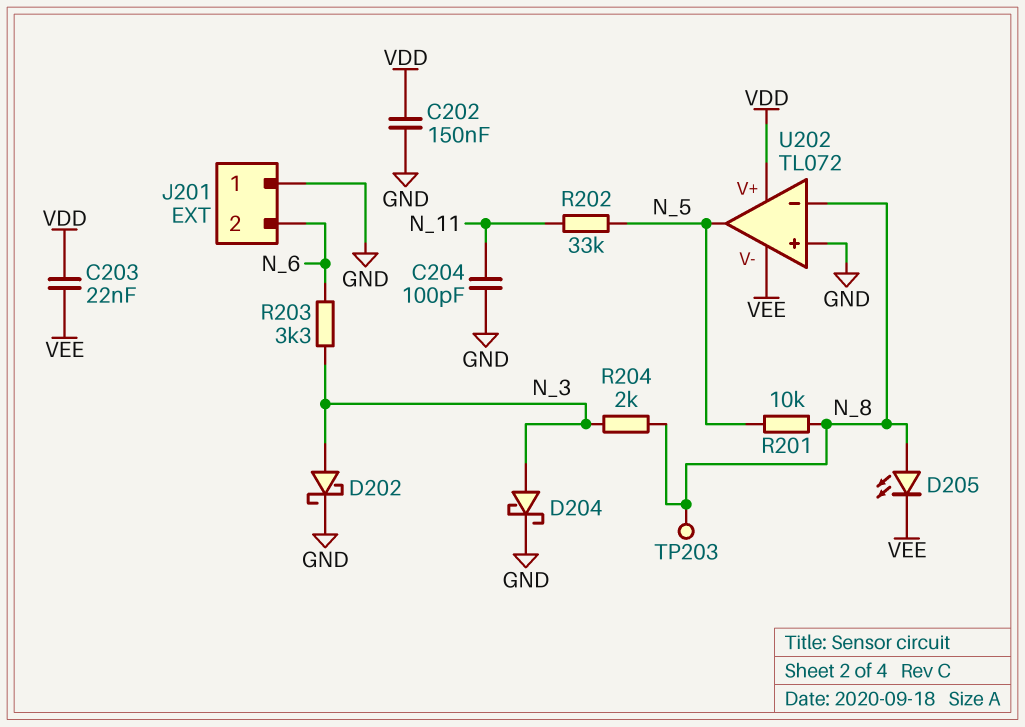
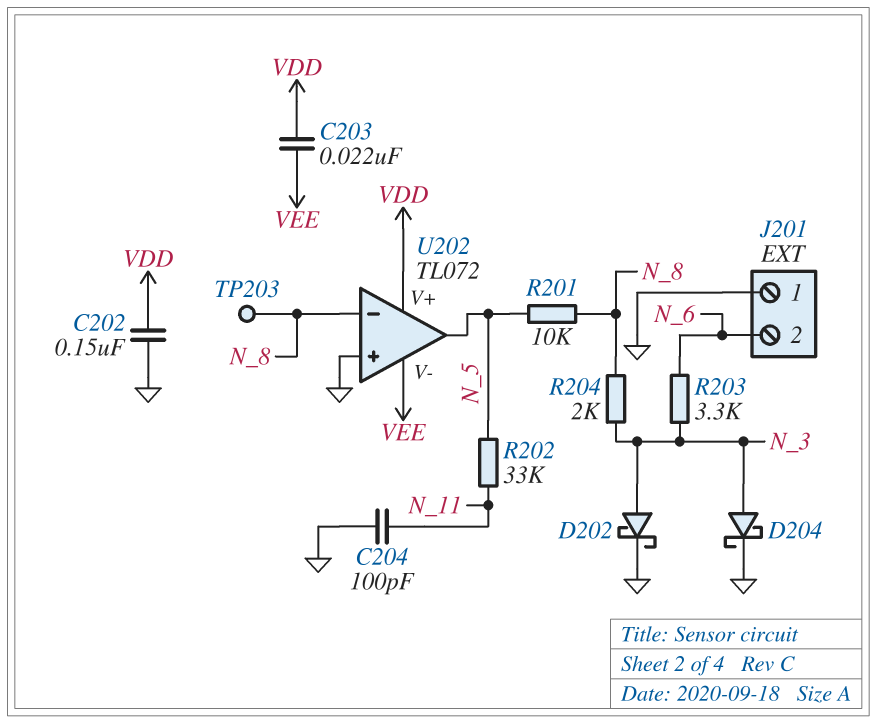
D205: LED (A N_8, K VEE) -> none

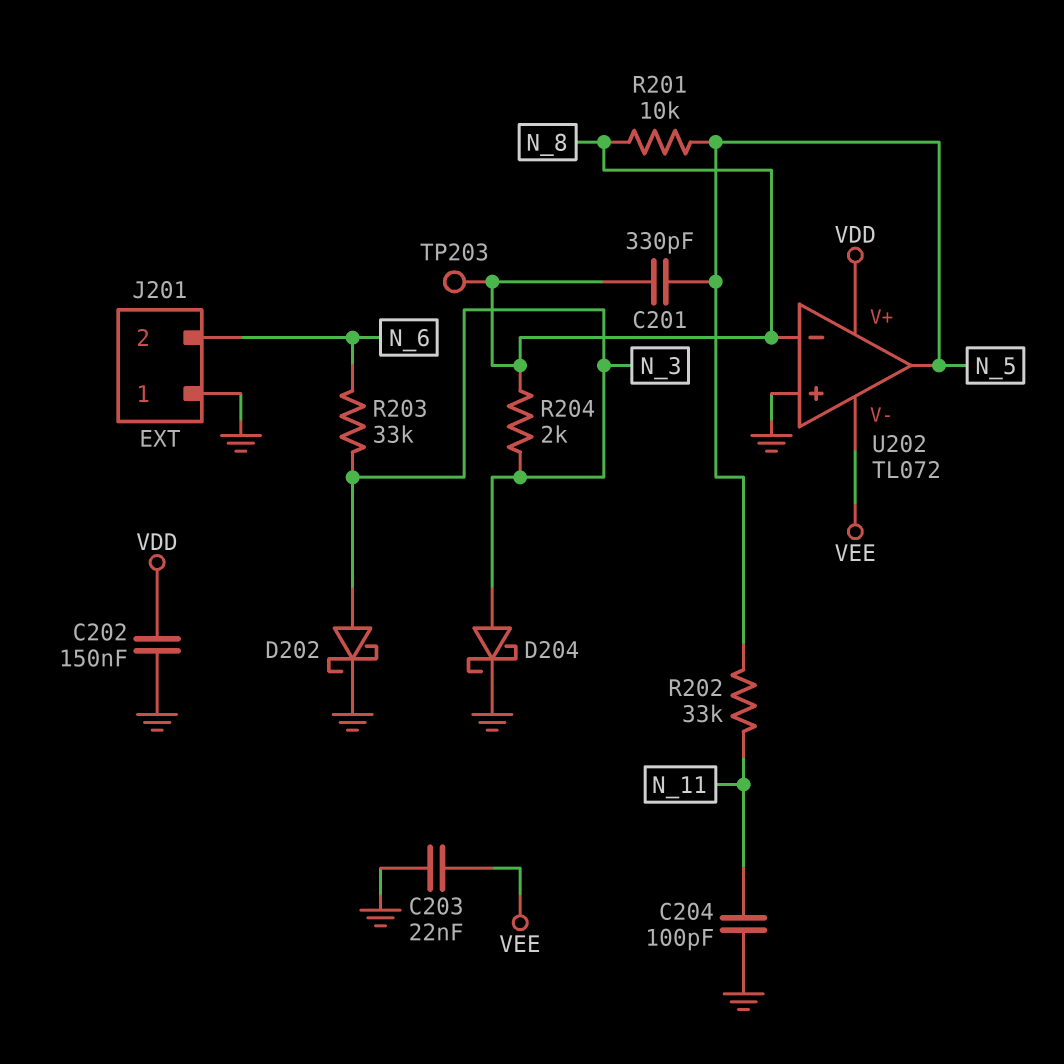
C201: none -> 330pF (N_5, N_8)
C203: 22nF (VDD, VEE) -> 22nF (GND, VEE)
R203: 3.3k (N_3, N_6) -> 33k (N_3, N_6)

